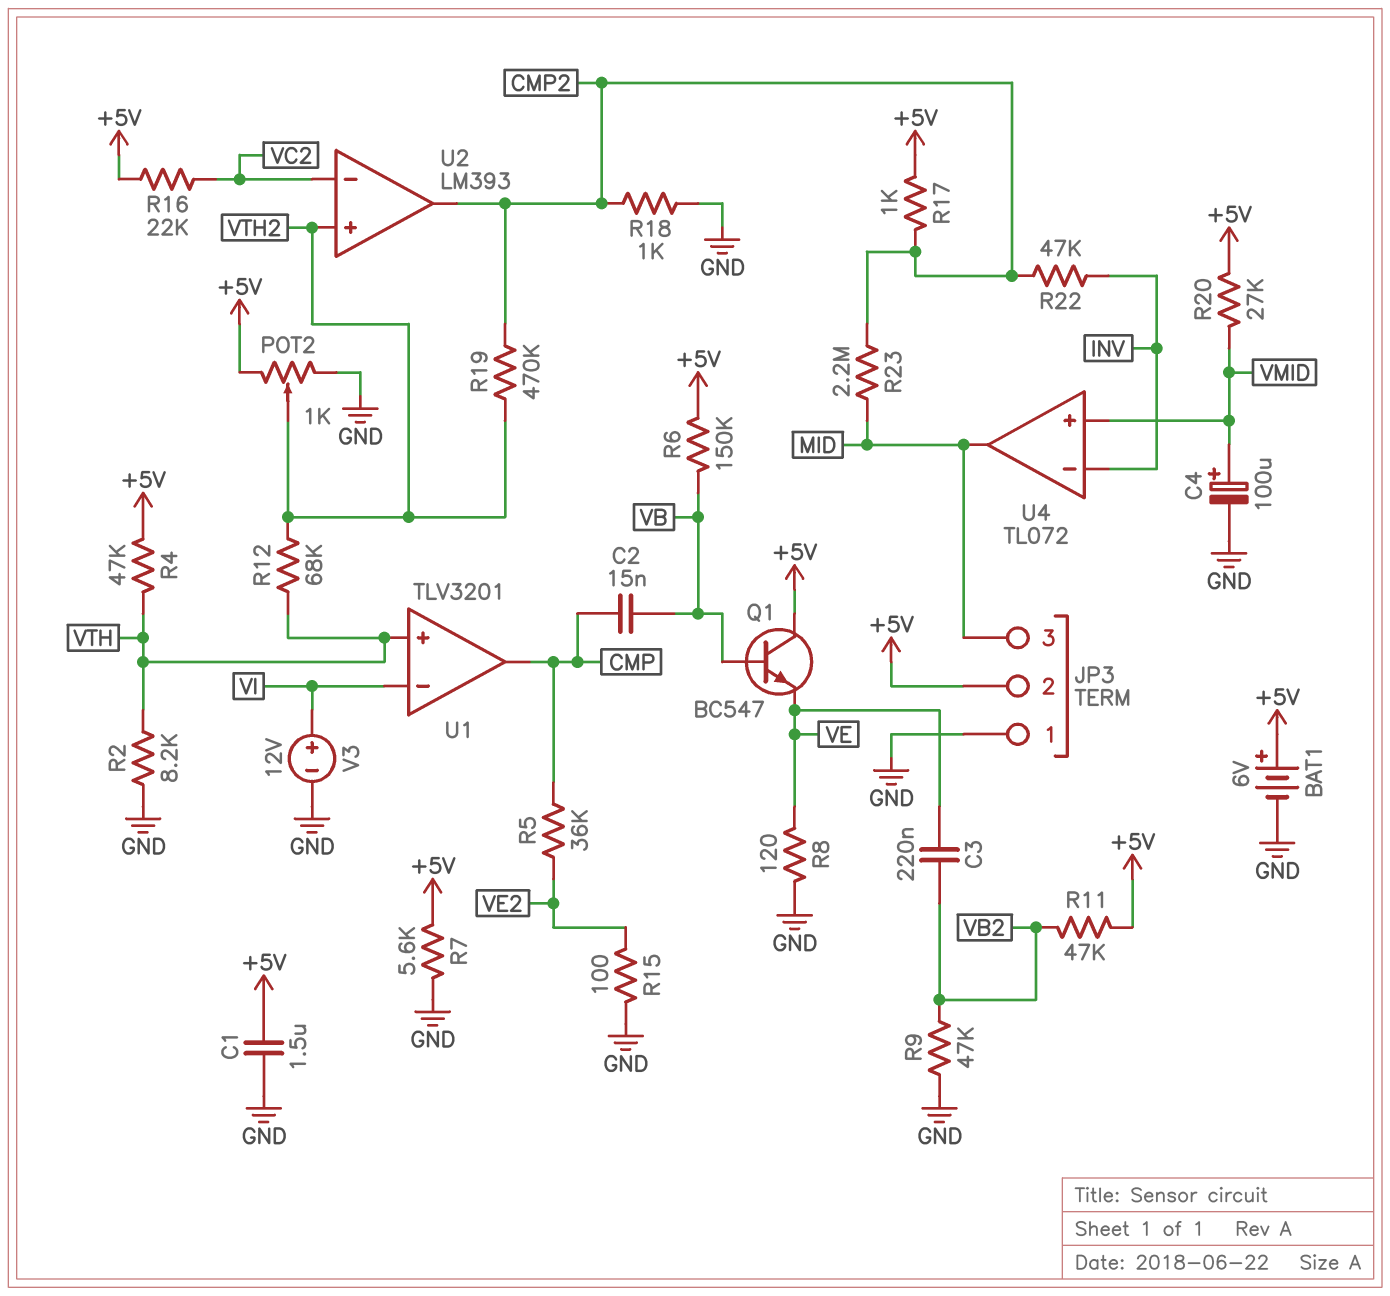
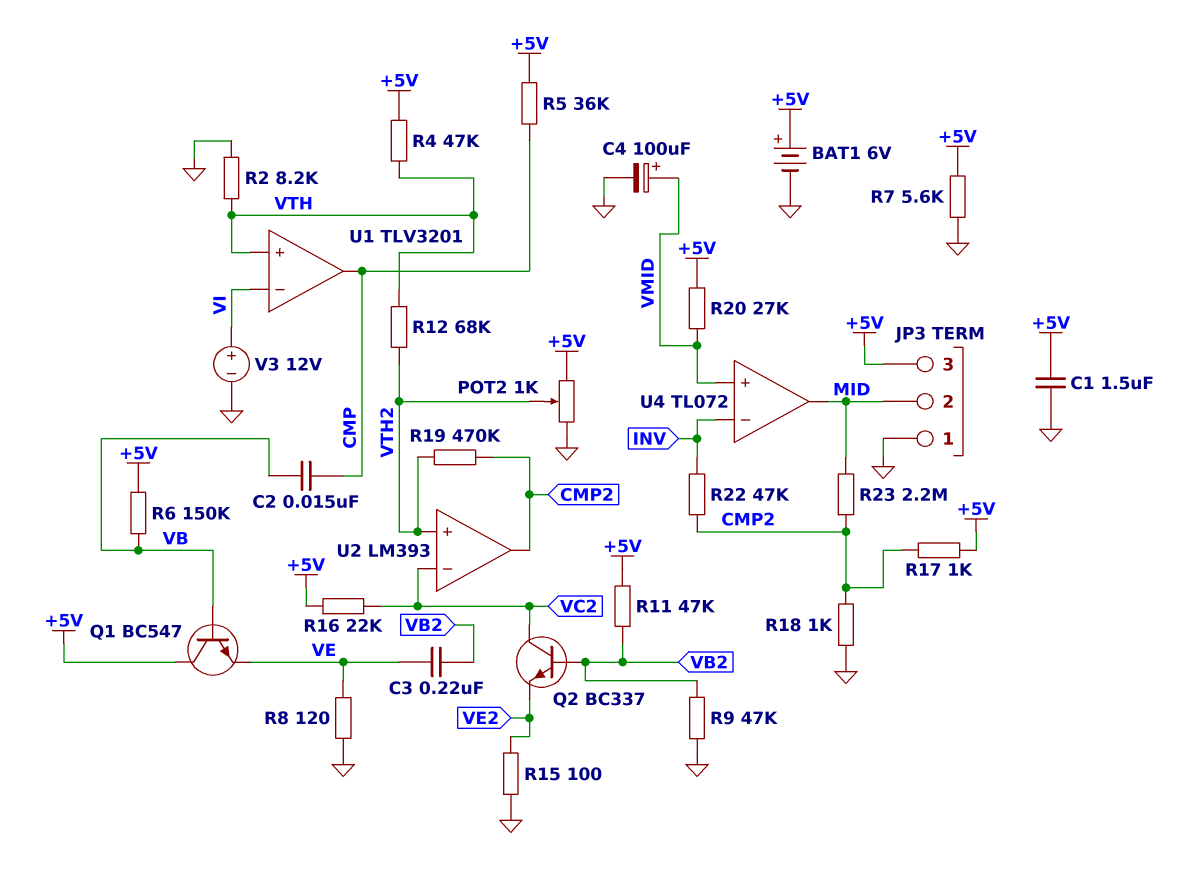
JP3 pin 2: +5V -> MID
JP3 pin 3: MID -> +5V
Q2: none -> NPN BC337 (B VB2, C VC2, E VE2)
R5: 36k (CMP, VE2) -> 36k (+5V, CMP)

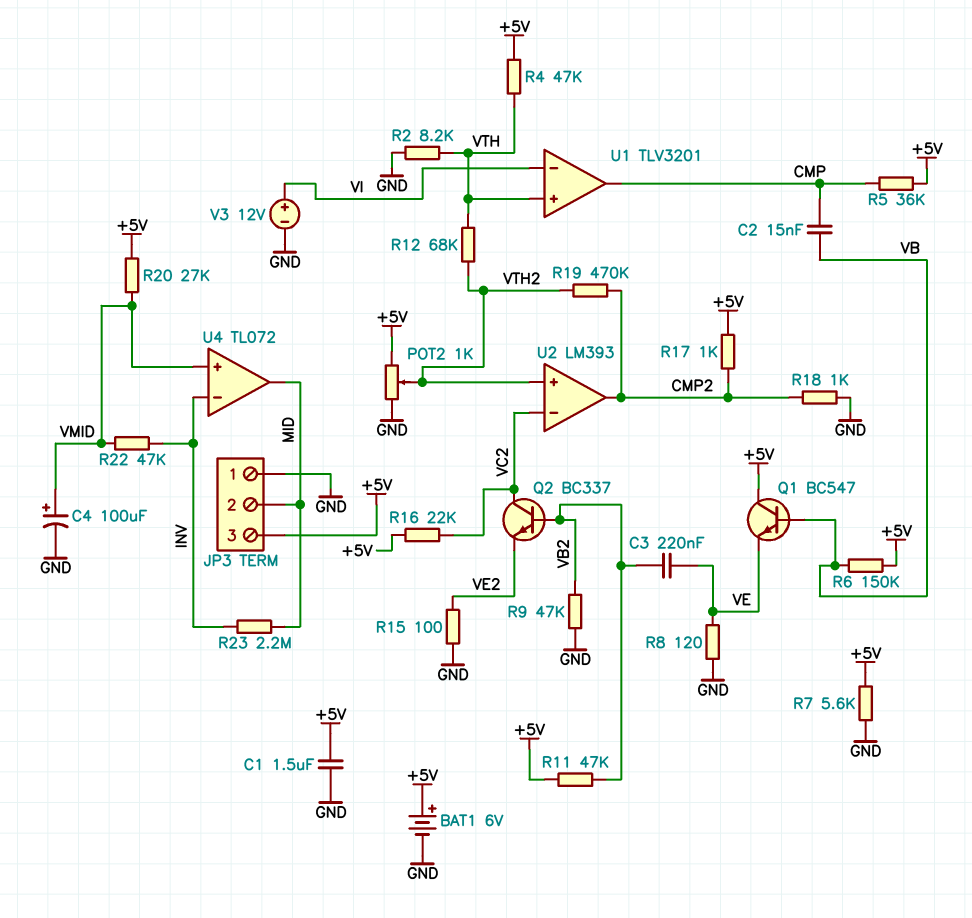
R22: 47k (CMP2, INV) -> 47k (INV, VMID)
R23: 2.2M (CMP2, MID) -> 2.2M (INV, MID)

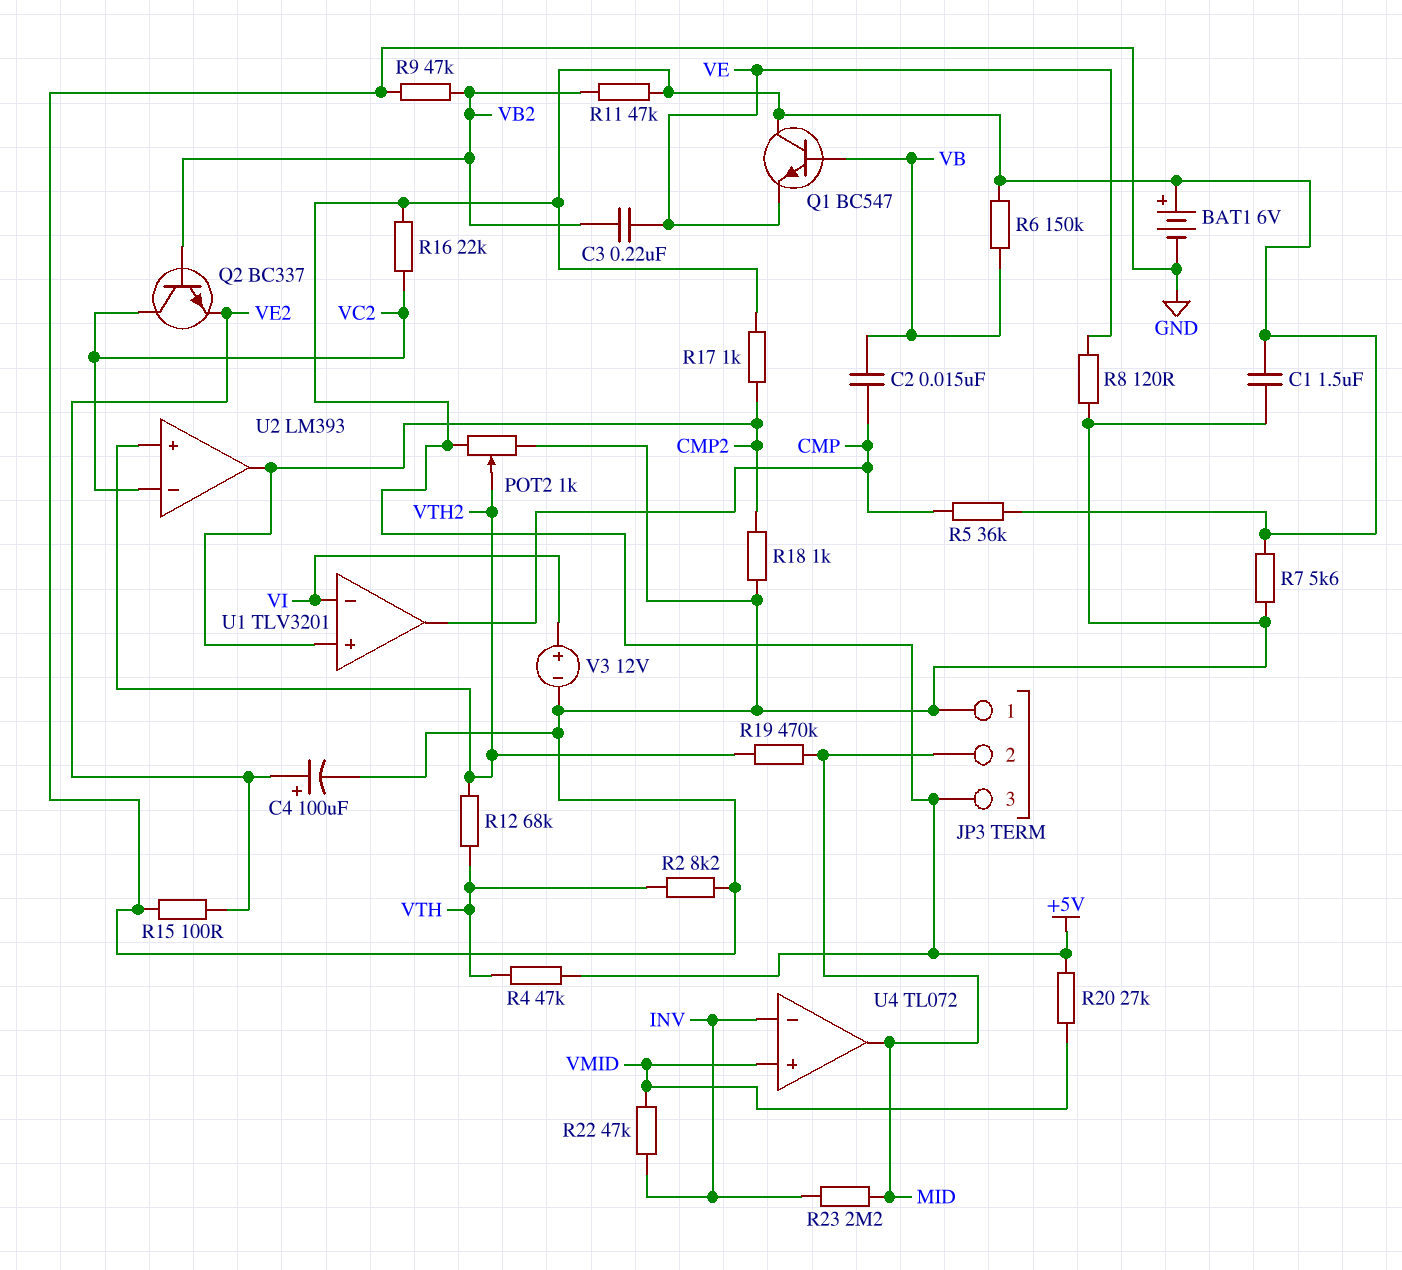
C4: 100uF (plus VMID, minus GND) -> 100uF (plus VE2, minus GND)
R19: 470k (CMP2, VTH2) -> 470k (MID, VTH2)
U1 pin in+: VTH -> CMP2

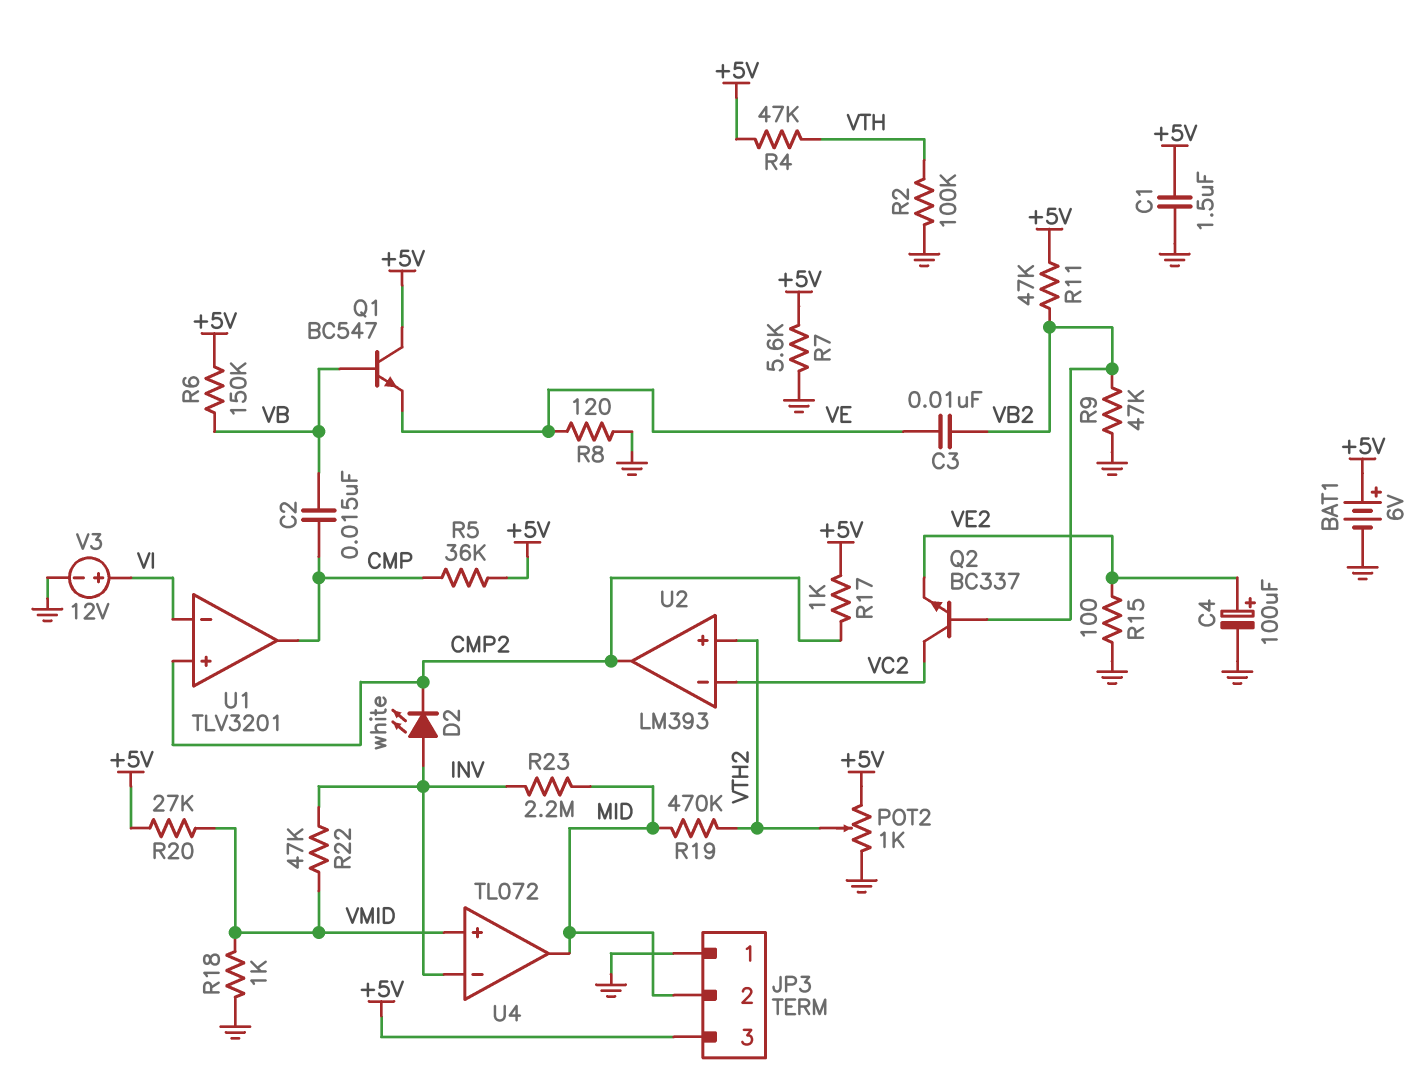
C3: 220nF (VB2, VE) -> 10nF (VB2, VE)
D2: none -> LED white (A INV, K CMP2)
R2: 8.2k (GND, VTH) -> 100k (GND, VTH)
R12: 68k (VTH, VTH2) -> none
R16: 22k (+5V, VC2) -> none
R18: 1k (CMP2, GND) -> 1k (GND, VMID)

